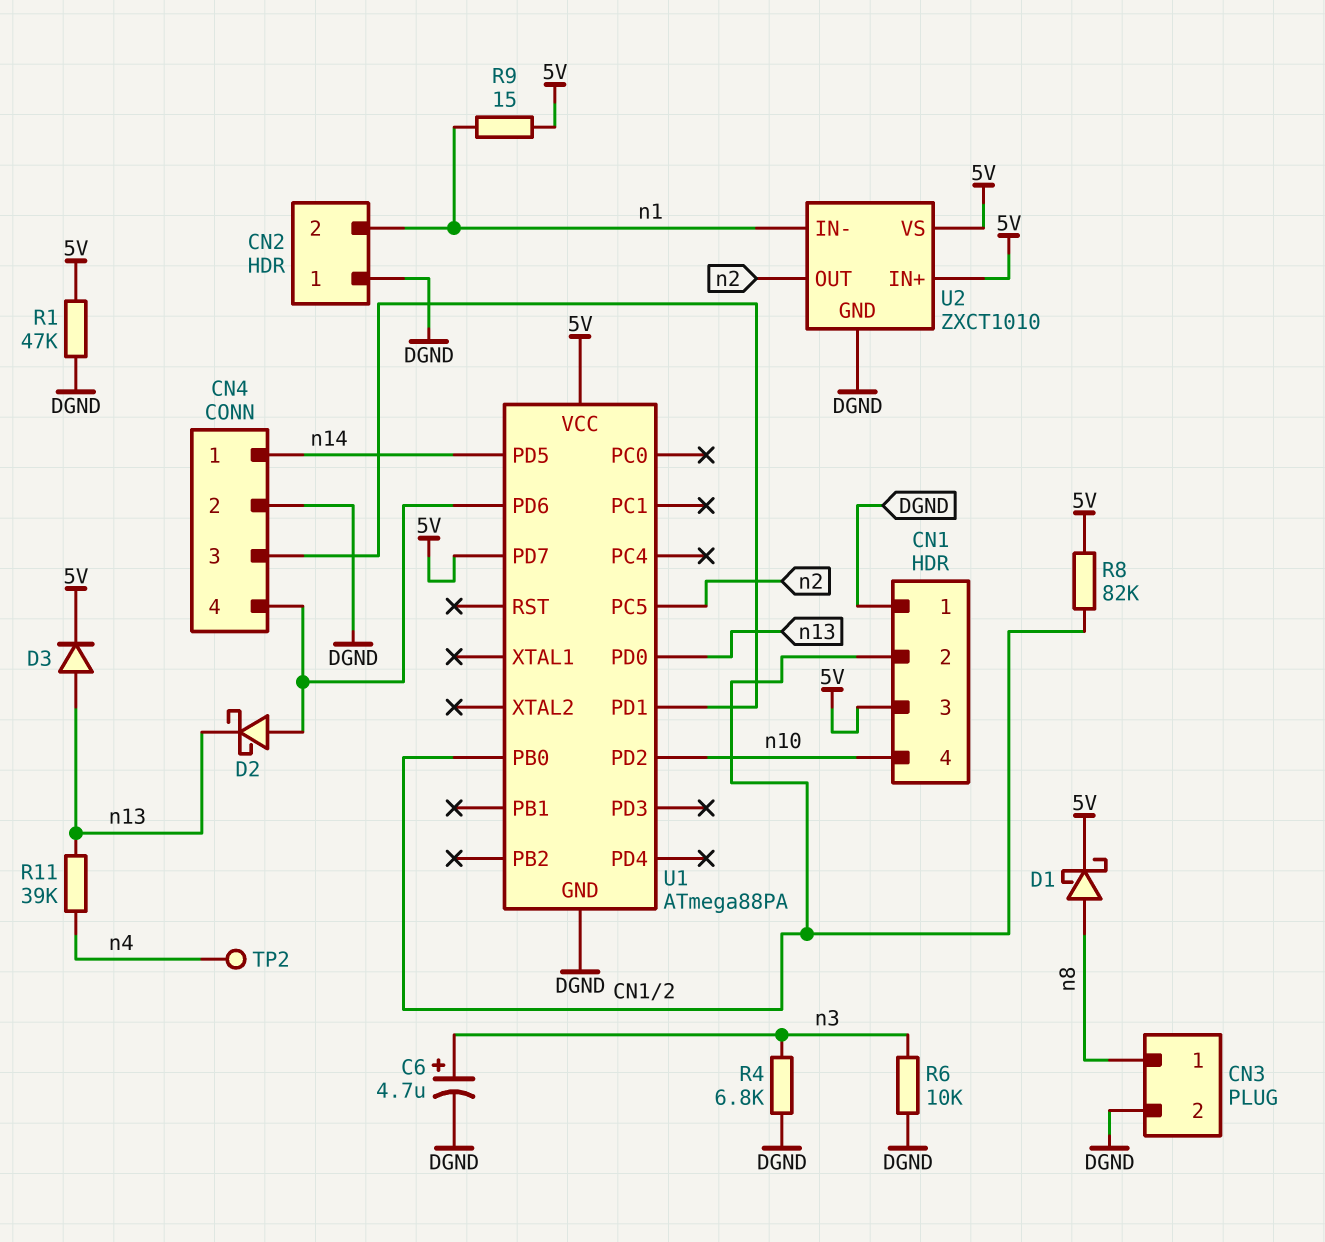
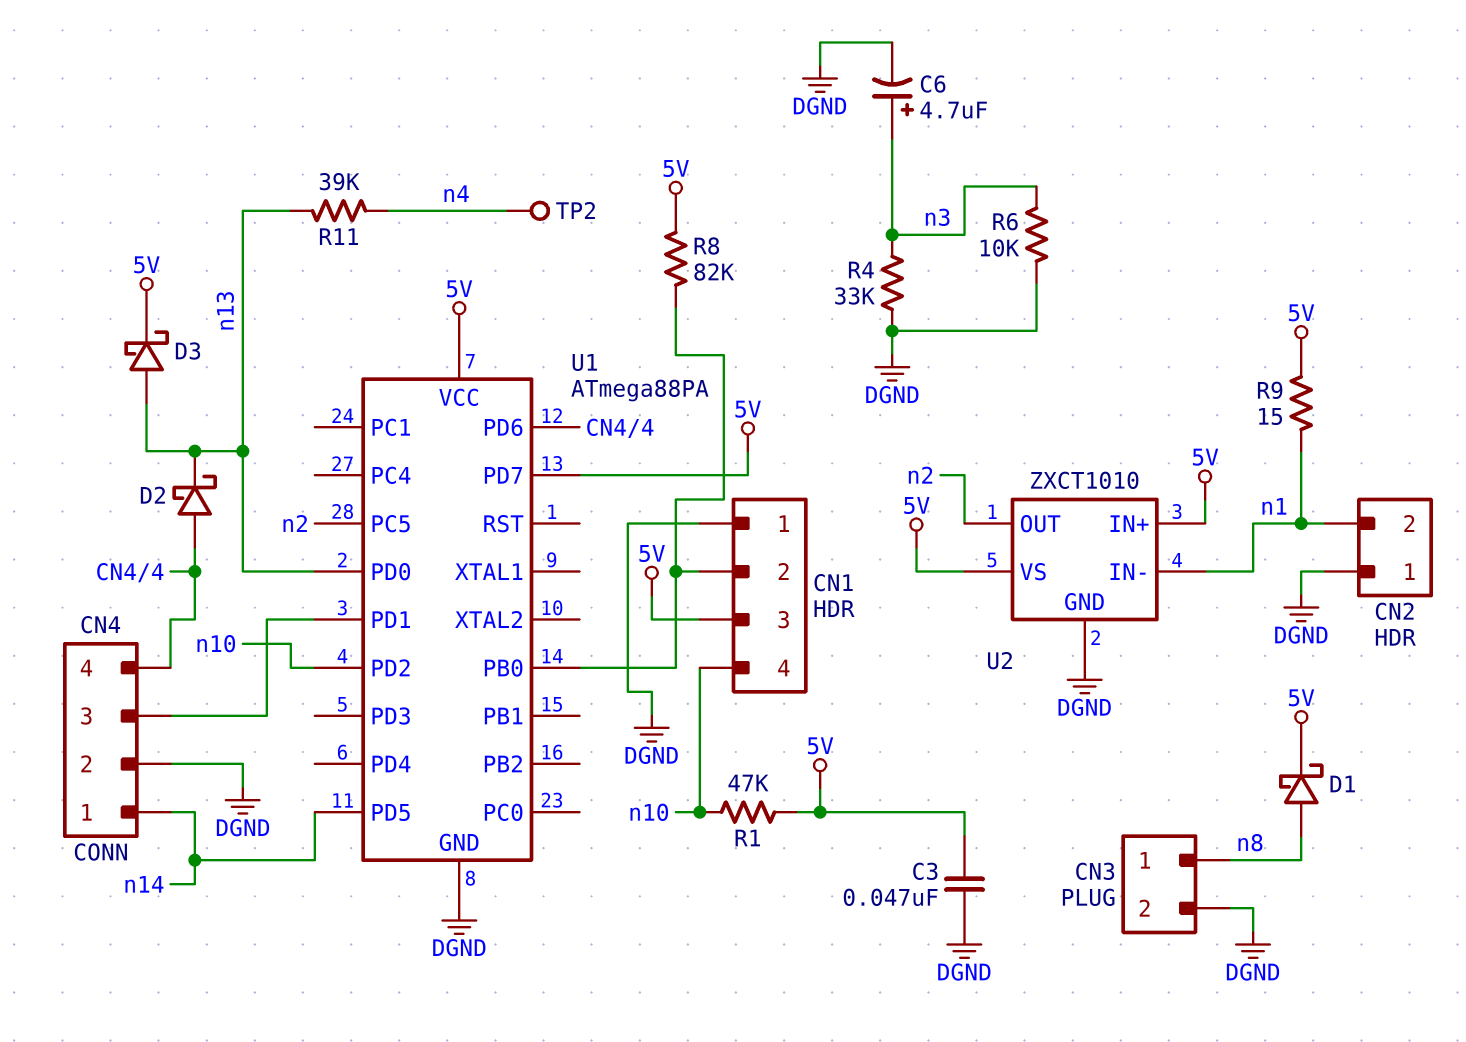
C3: none -> 47nF (5V, DGND)
D3: diode (A n13, K 5V) -> schottky (A n13, K 5V)
R1: 47k (5V, DGND) -> 47k (5V, n10)
R4: 6.8k (DGND, n3) -> 33k (DGND, n3)

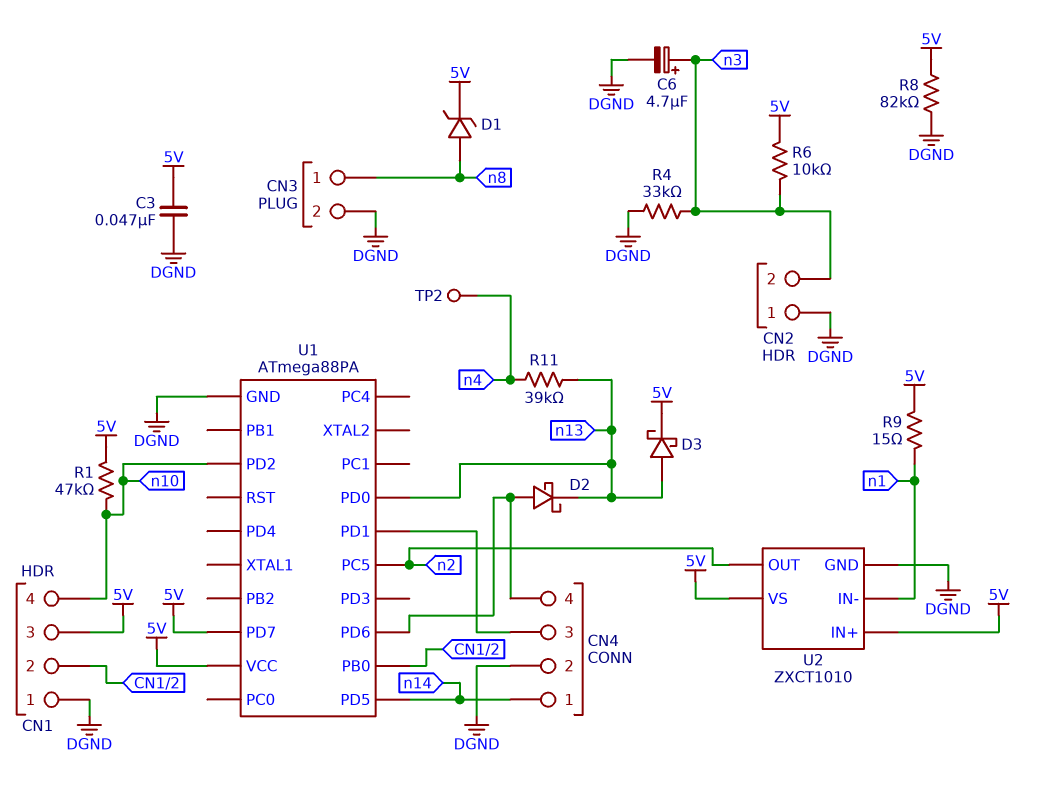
CN2 pin 2: n1 -> n3
D1: schottky (A n8, K 5V) -> zener (A n8, K 5V)
R6: 10k (DGND, n3) -> 10k (5V, n3)
R8: 82k (5V, CN1/2) -> 82k (5V, DGND)

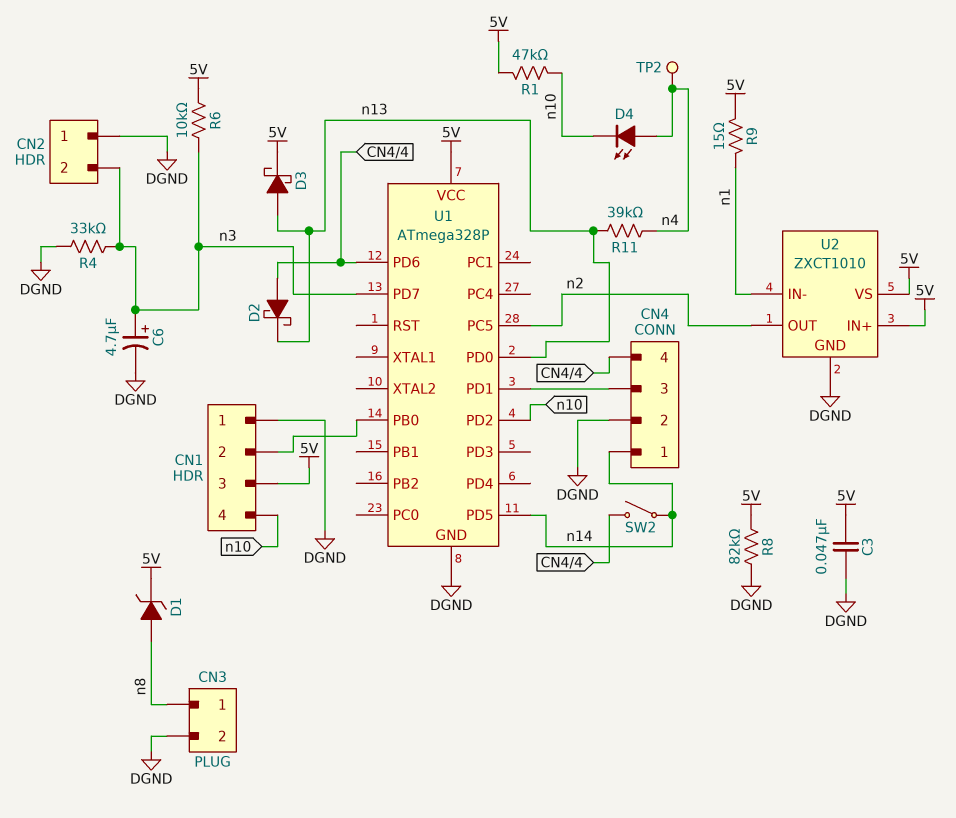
D4: none -> LED (A n4, K n10)
SW2: none -> switch (CN4/4, n14)
U1: ATmega88PA -> ATmega328P
U1 pin PD7: 5V -> n3

